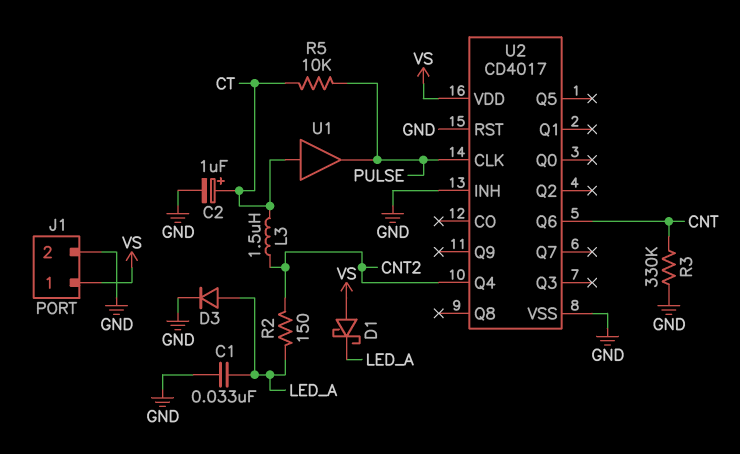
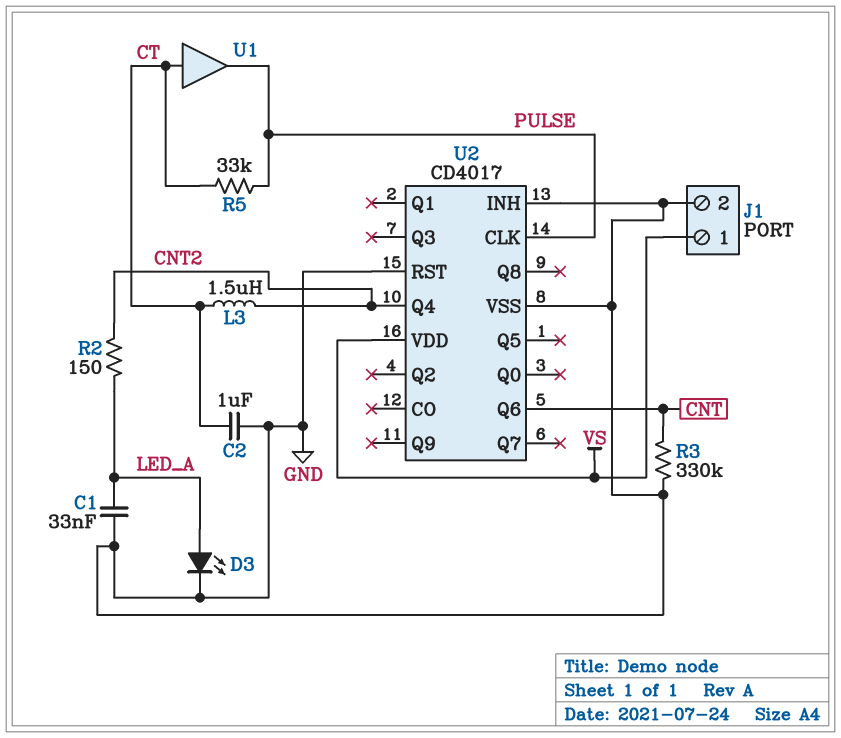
C2: 1uF (plus CT, minus GND) -> 1uF (CT, GND)
D1: schottky (A VS, K LED_A) -> none
D3: diode (A LED_A, K GND) -> LED (A LED_A, K GND)
R5: 10k (CT, PULSE) -> 33k (CT, PULSE)

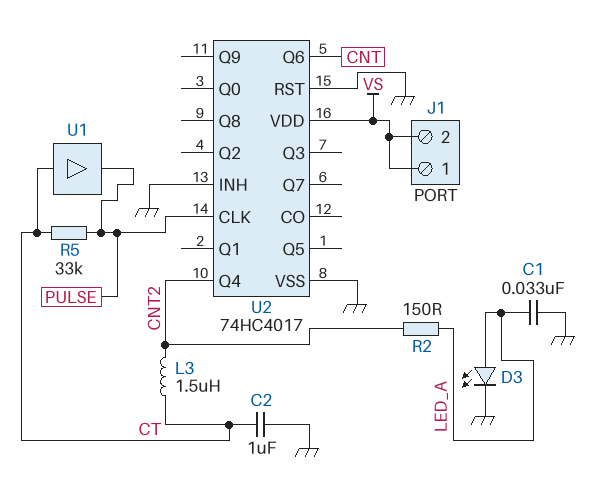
J1 pin 2: GND -> VS
R3: 330k (CNT, GND) -> none
U2: CD4017 -> 74HC4017

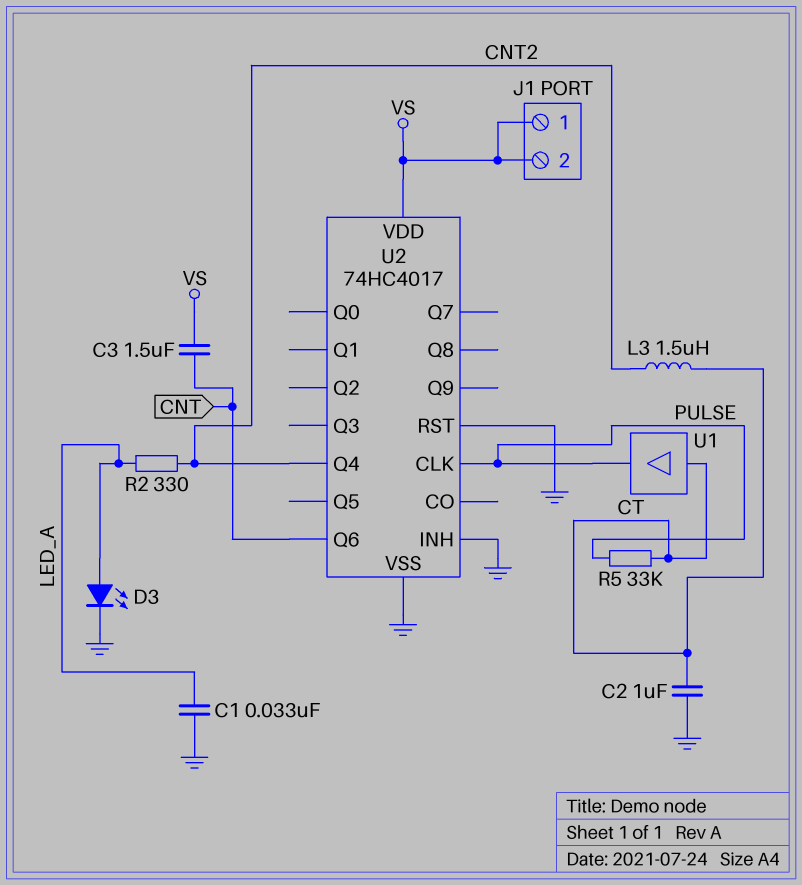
C3: none -> 1.5uF (CNT, VS)
R2: 150 (CNT2, LED_A) -> 330 (CNT2, LED_A)

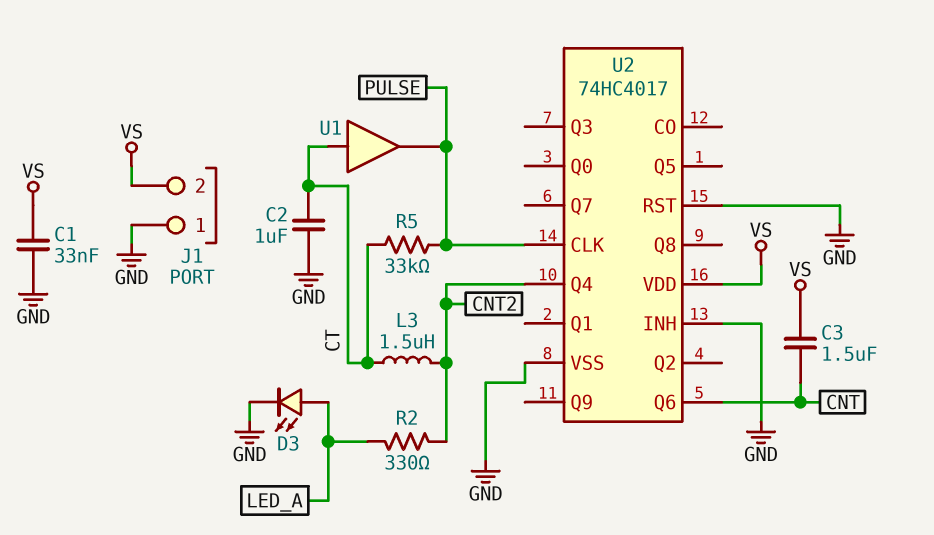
C1: 33nF (GND, LED_A) -> 33nF (GND, VS)
J1 pin 1: VS -> GND

